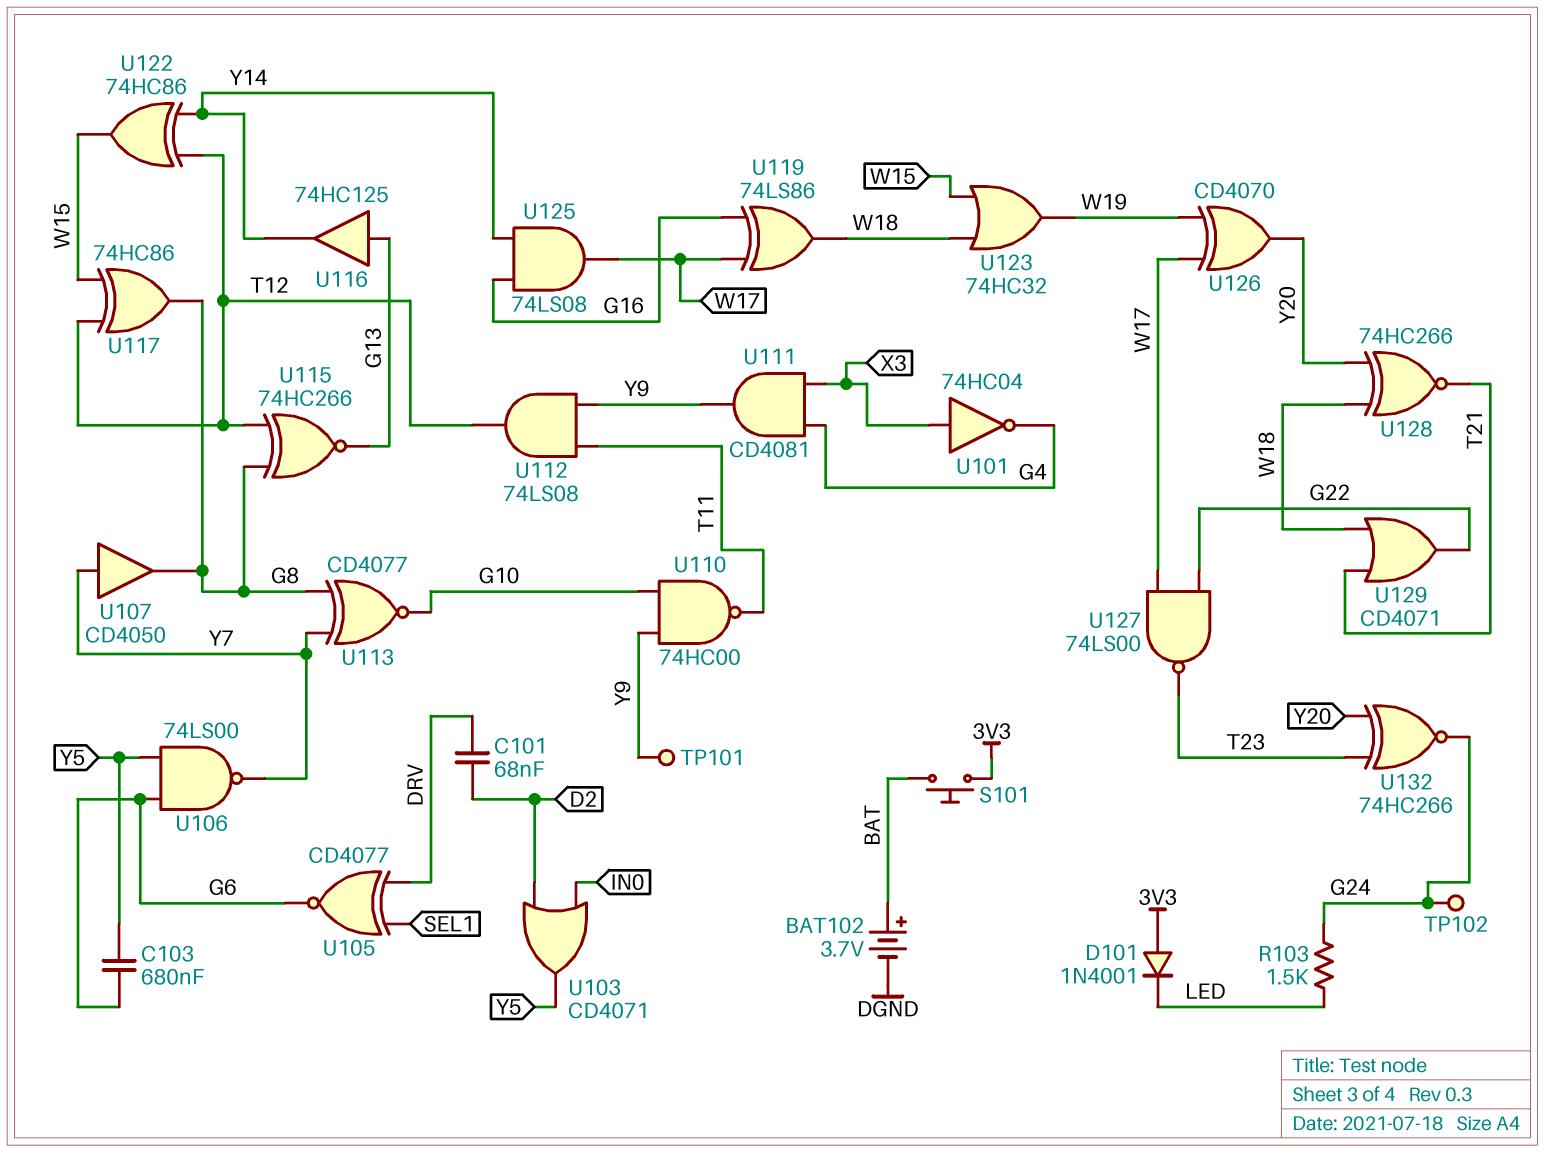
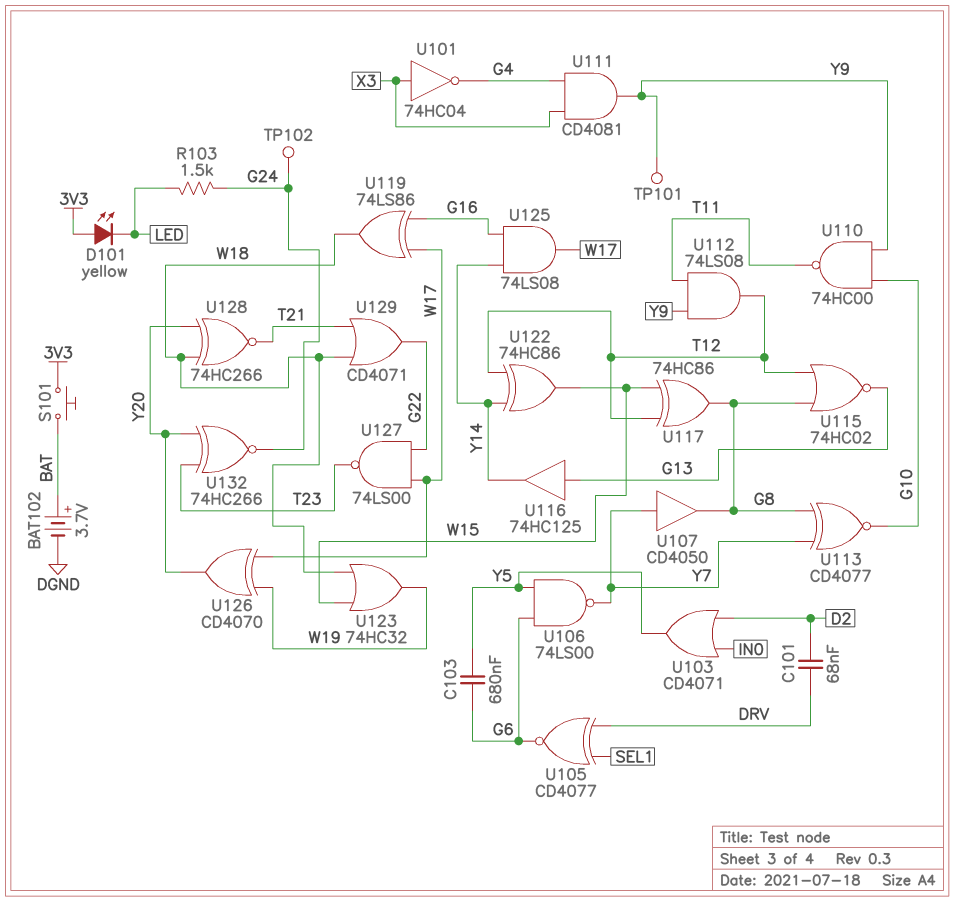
D101: diode 1N4001 (A 3V3, K LED) -> LED yellow (A 3V3, K LED)
U115: XNOR 74HC266 (in G8, in T12, out G13) -> NOR 74HC02 (in G8, in T12, out G13)

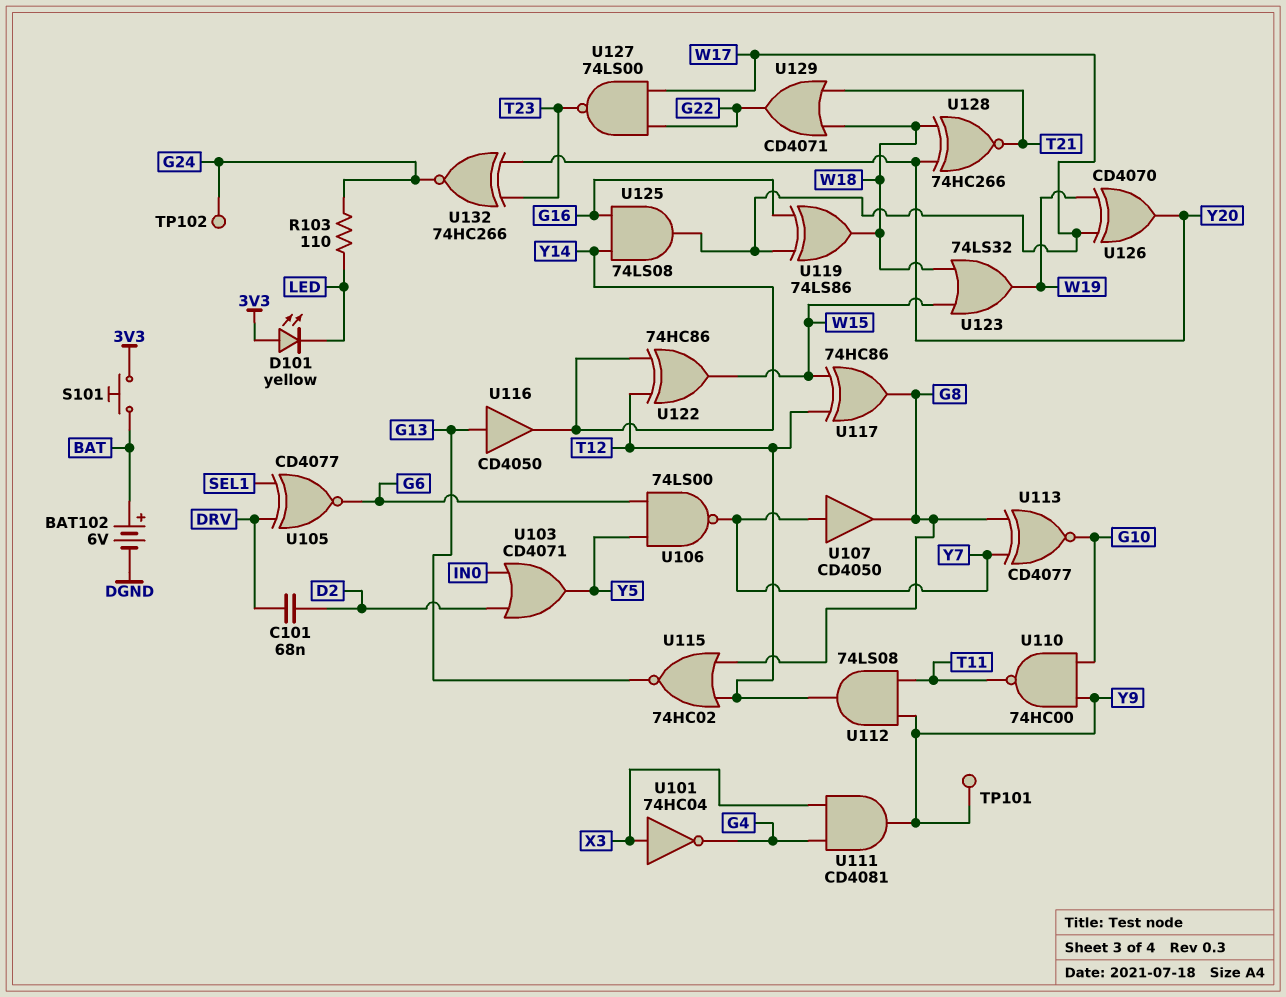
BAT102: 3.7V (plus BAT, minus DGND) -> 6V (plus BAT, minus DGND)
C103: 680nF (G6, Y5) -> none
R103: 1.5k (G24, LED) -> 110 (G24, LED)
U116: buffer 74HC125 (in G13, out Y14) -> buffer CD4050 (in G13, out Y14)
U123: OR 74HC32 (in W15, in W18, out W19) -> OR 74LS32 (in W15, in W18, out W19)

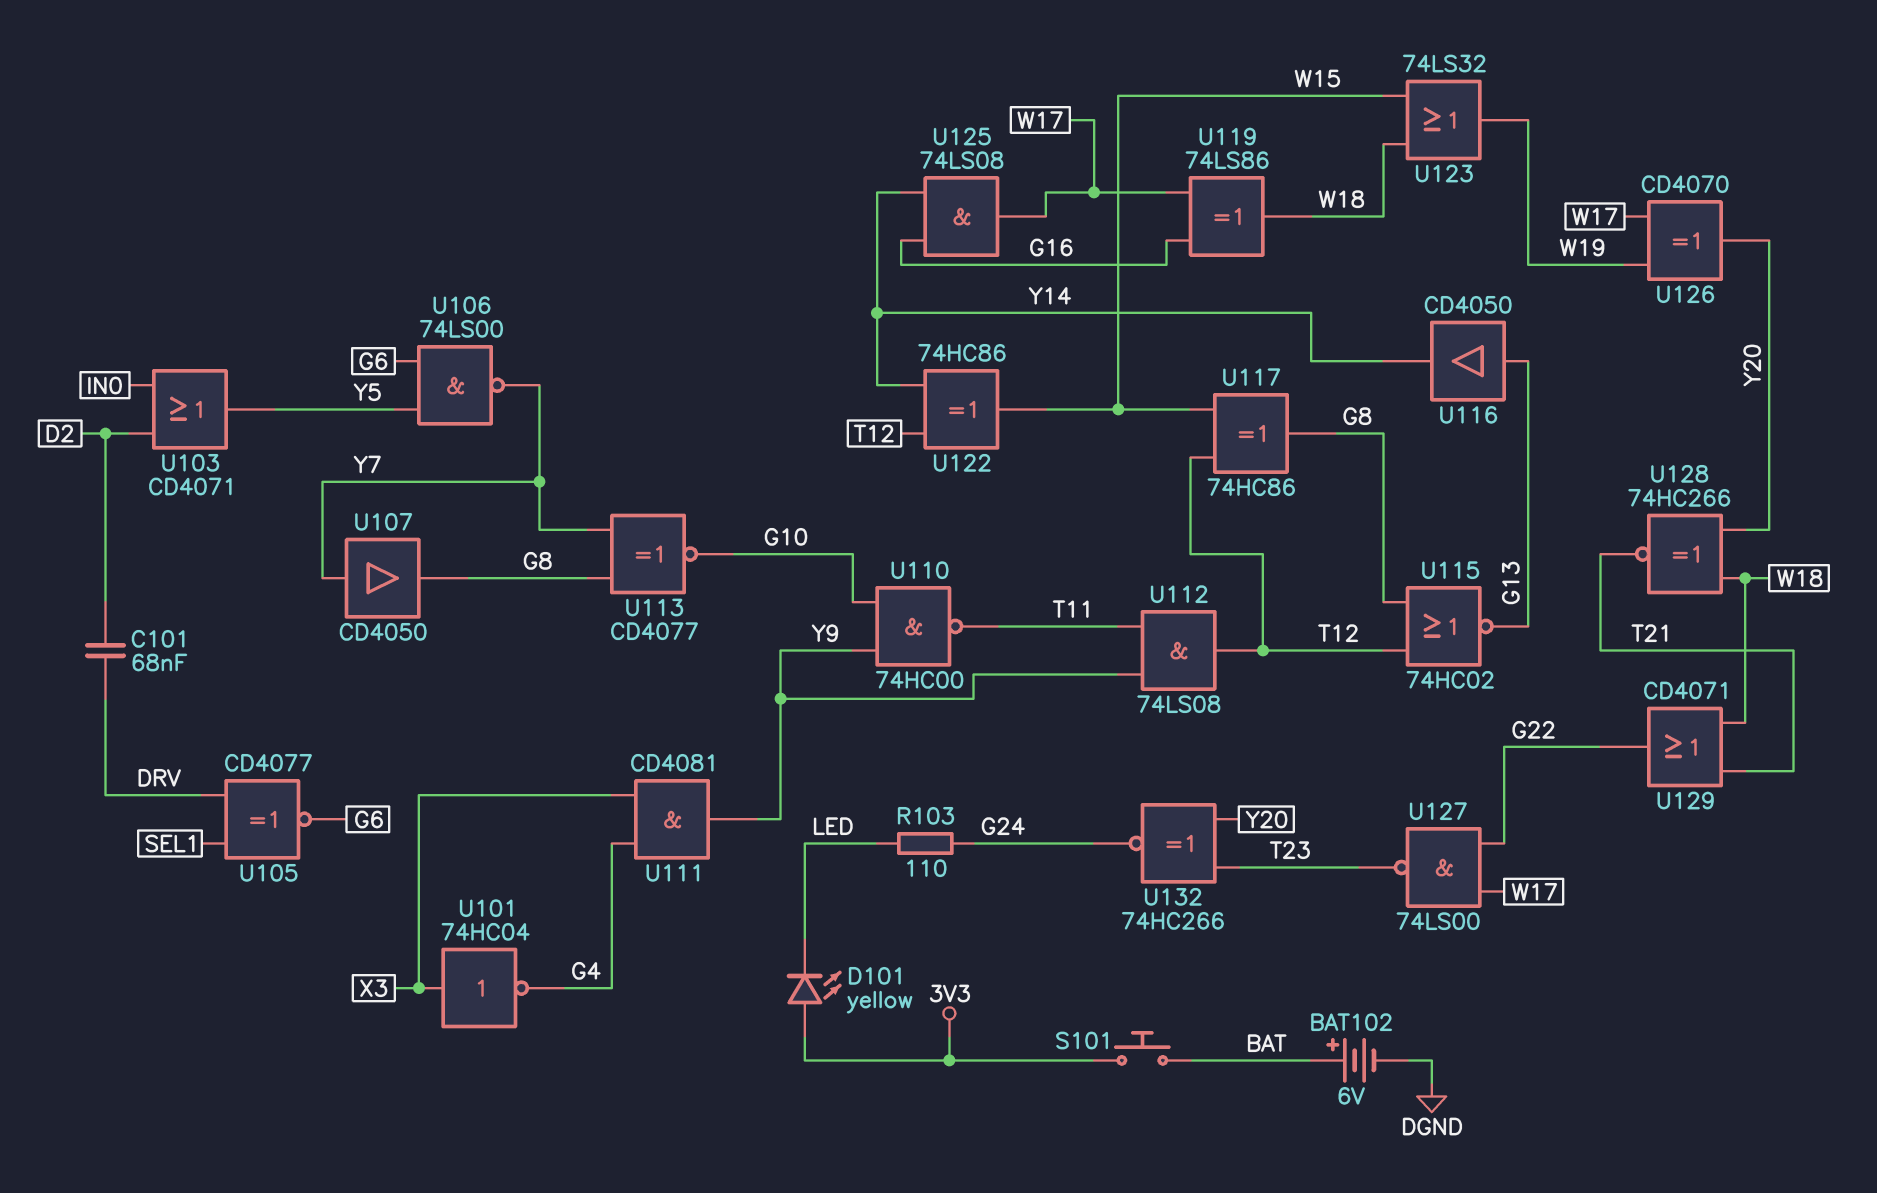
TP101: test point (Y9) -> none
TP102: test point (G24) -> none

